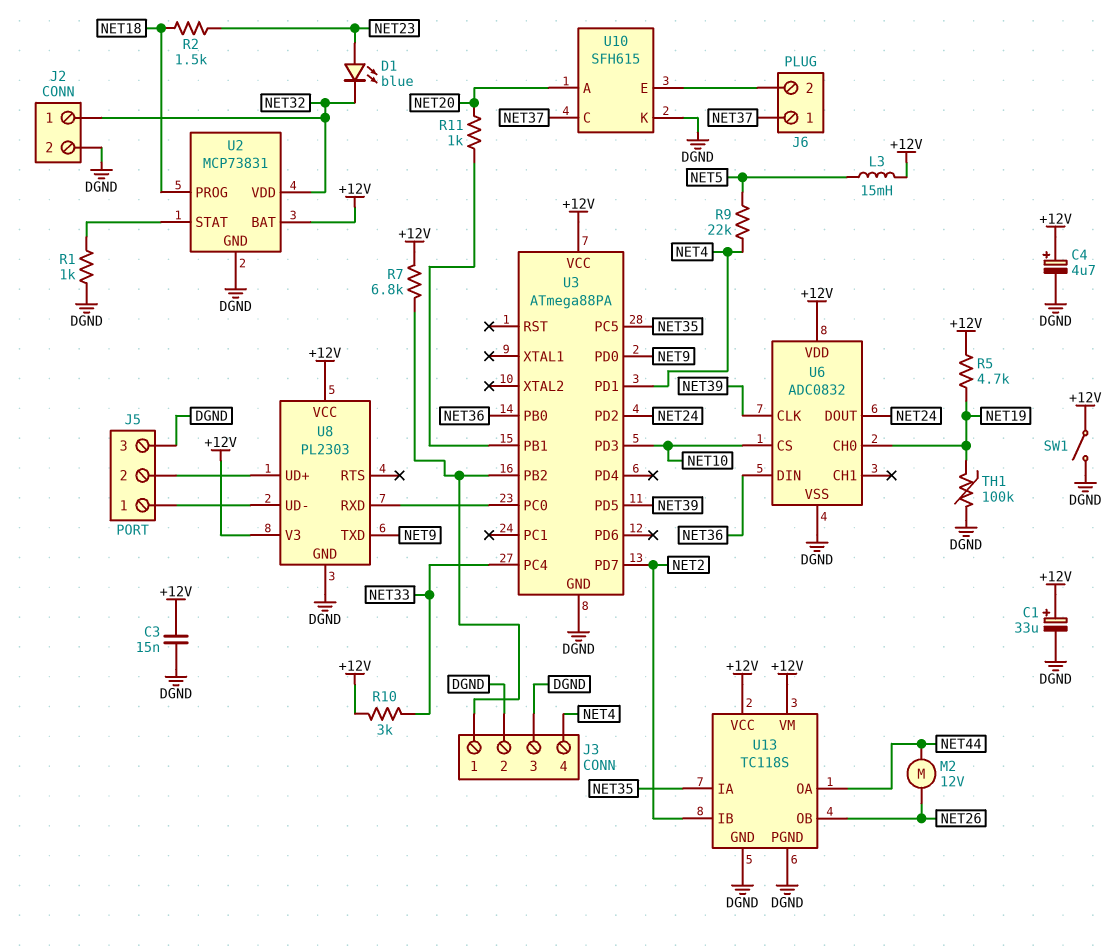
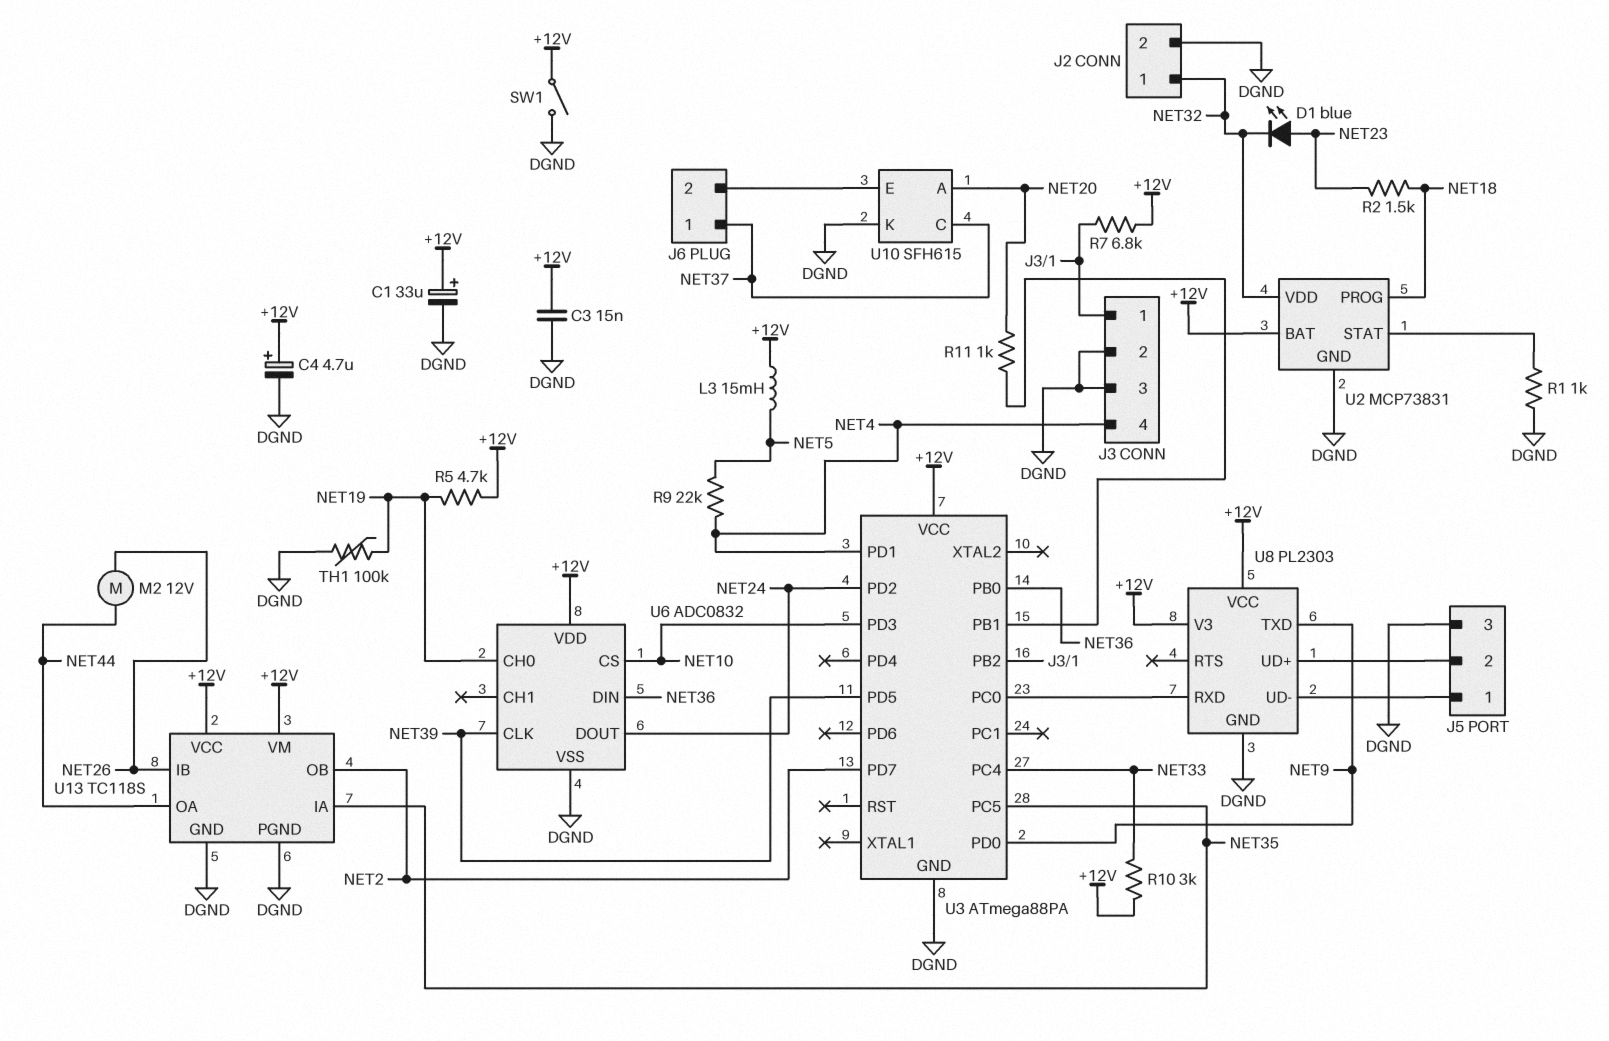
U13 pin IB: NET2 -> NET26
U13 pin OB: NET26 -> NET2

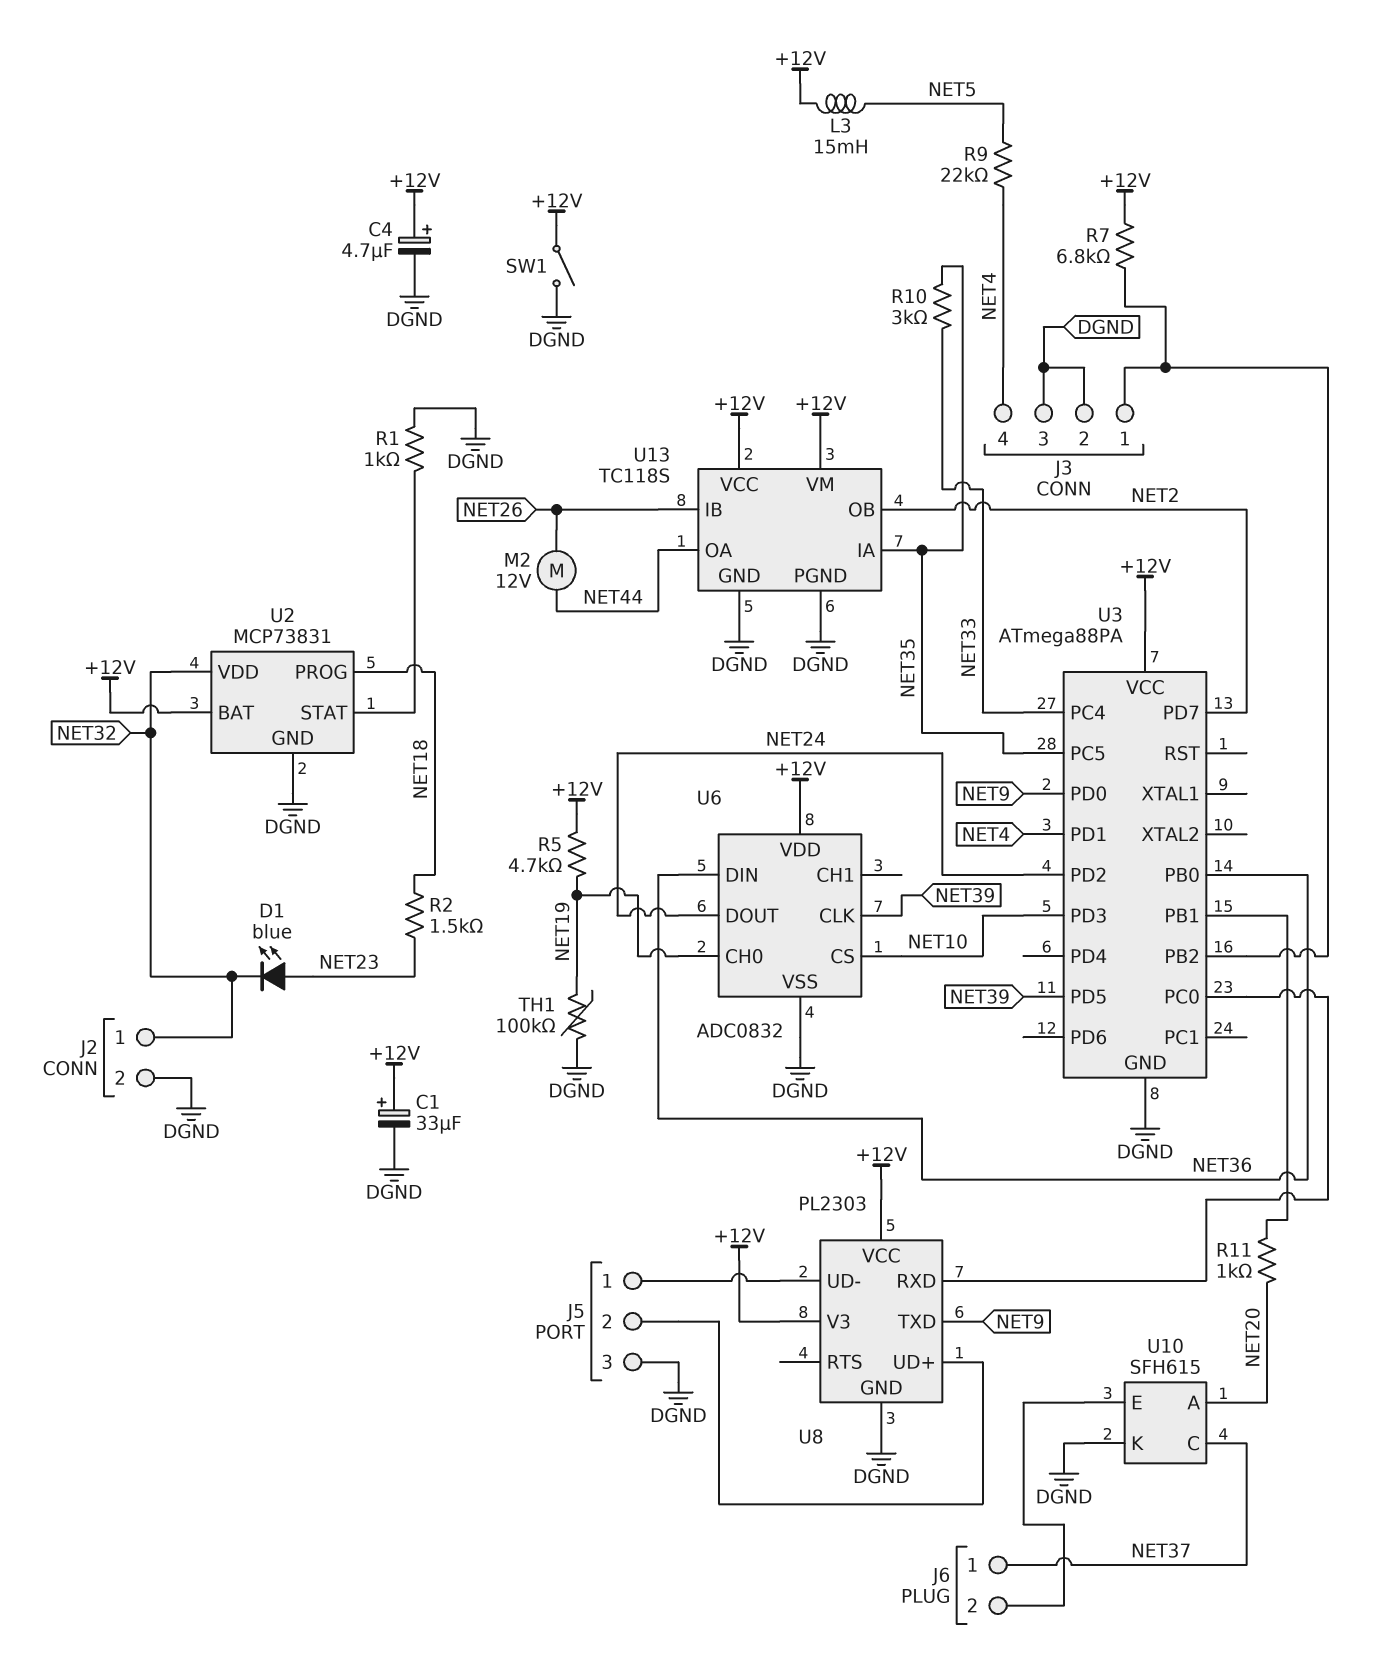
C3: 15nF (+12V, DGND) -> none
R10: 3k (+12V, NET33) -> 3k (NET33, NET35)

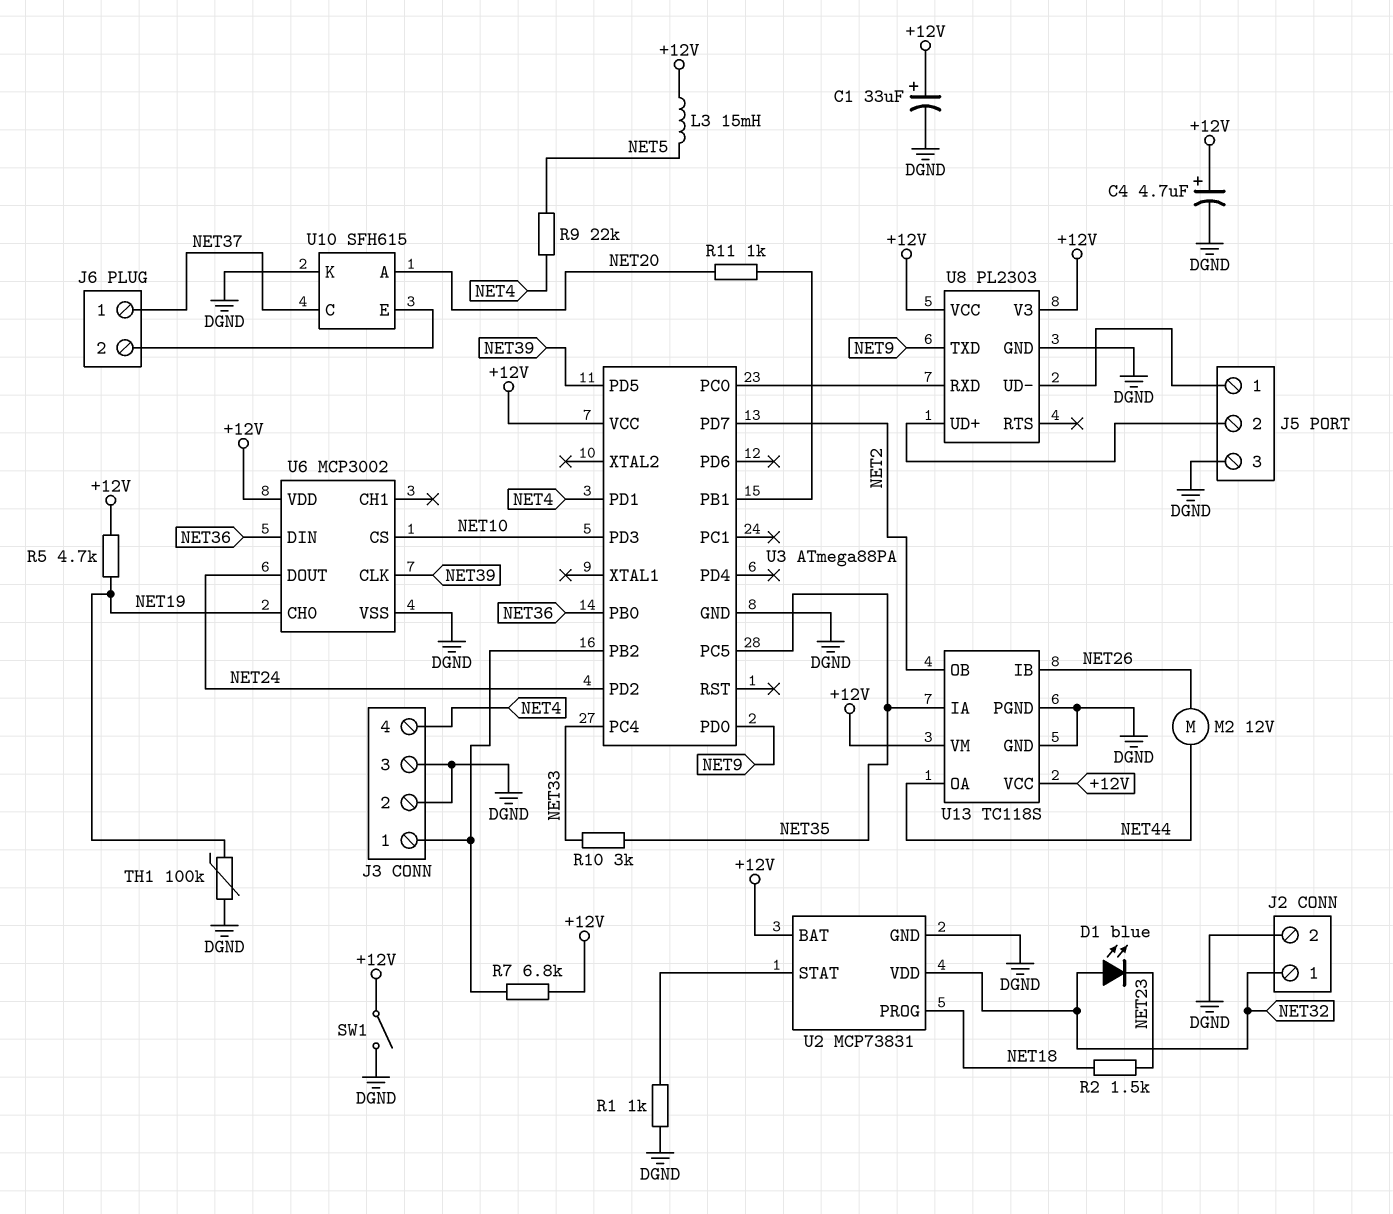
D1: LED blue (A NET23, K NET32) -> LED blue (A NET32, K NET23)
U6: ADC0832 -> MCP3002

